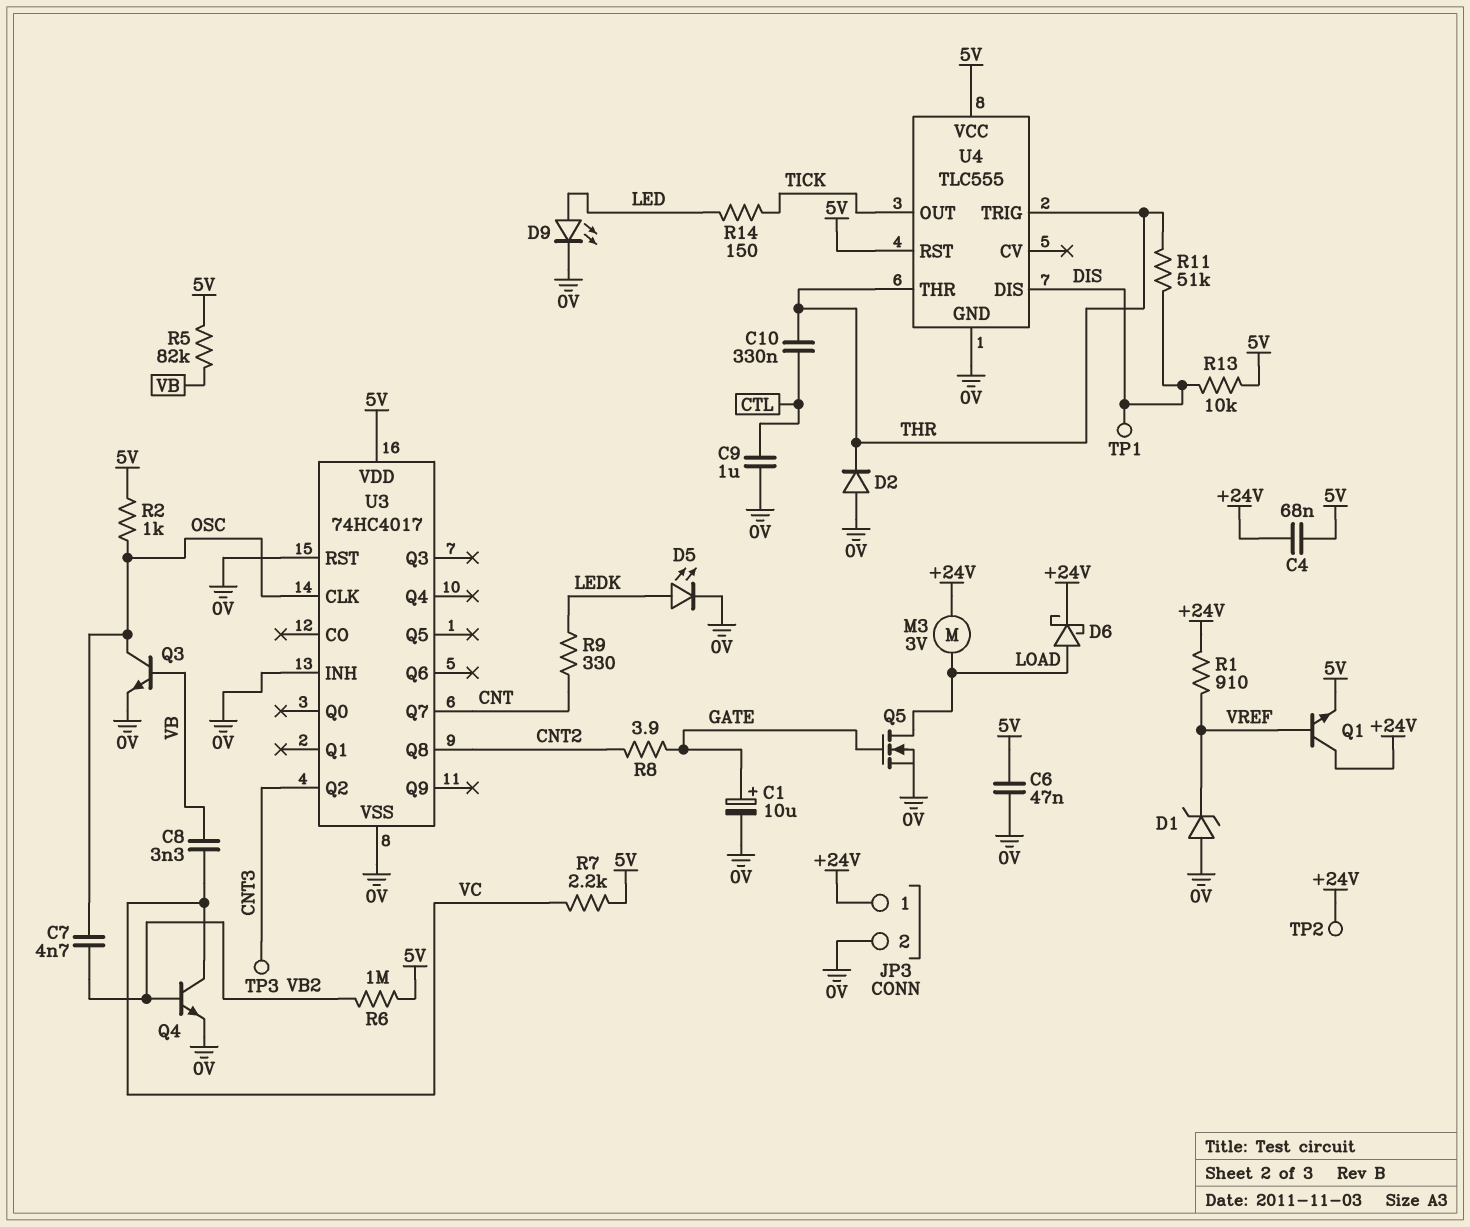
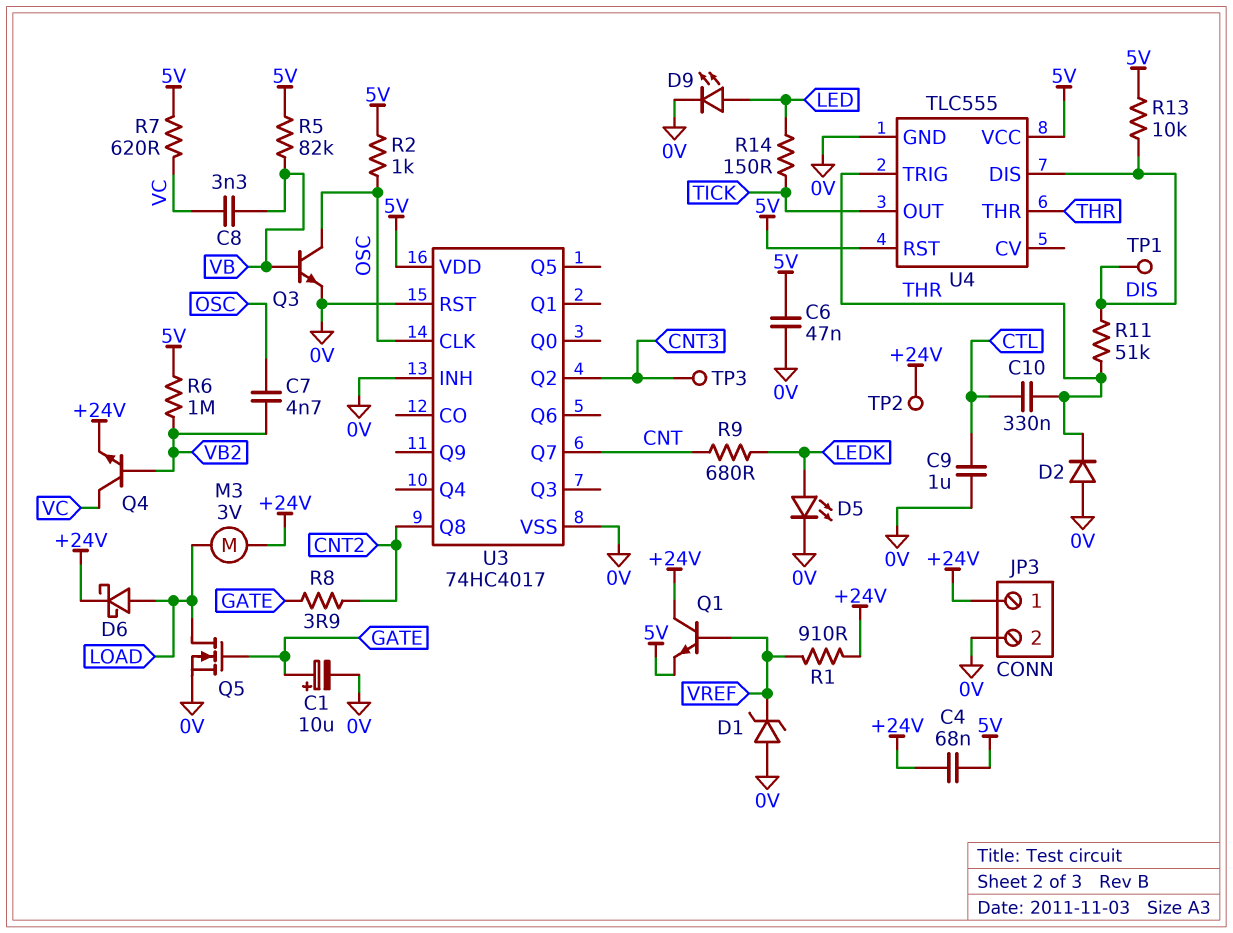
Q4: NPN (B VB2, C VC, E 0V) -> NPN (B VB2, C VC, E +24V)
R7: 2.2k (5V, VC) -> 620 (5V, VC)
R9: 330 (CNT, LEDK) -> 680 (CNT, LEDK)

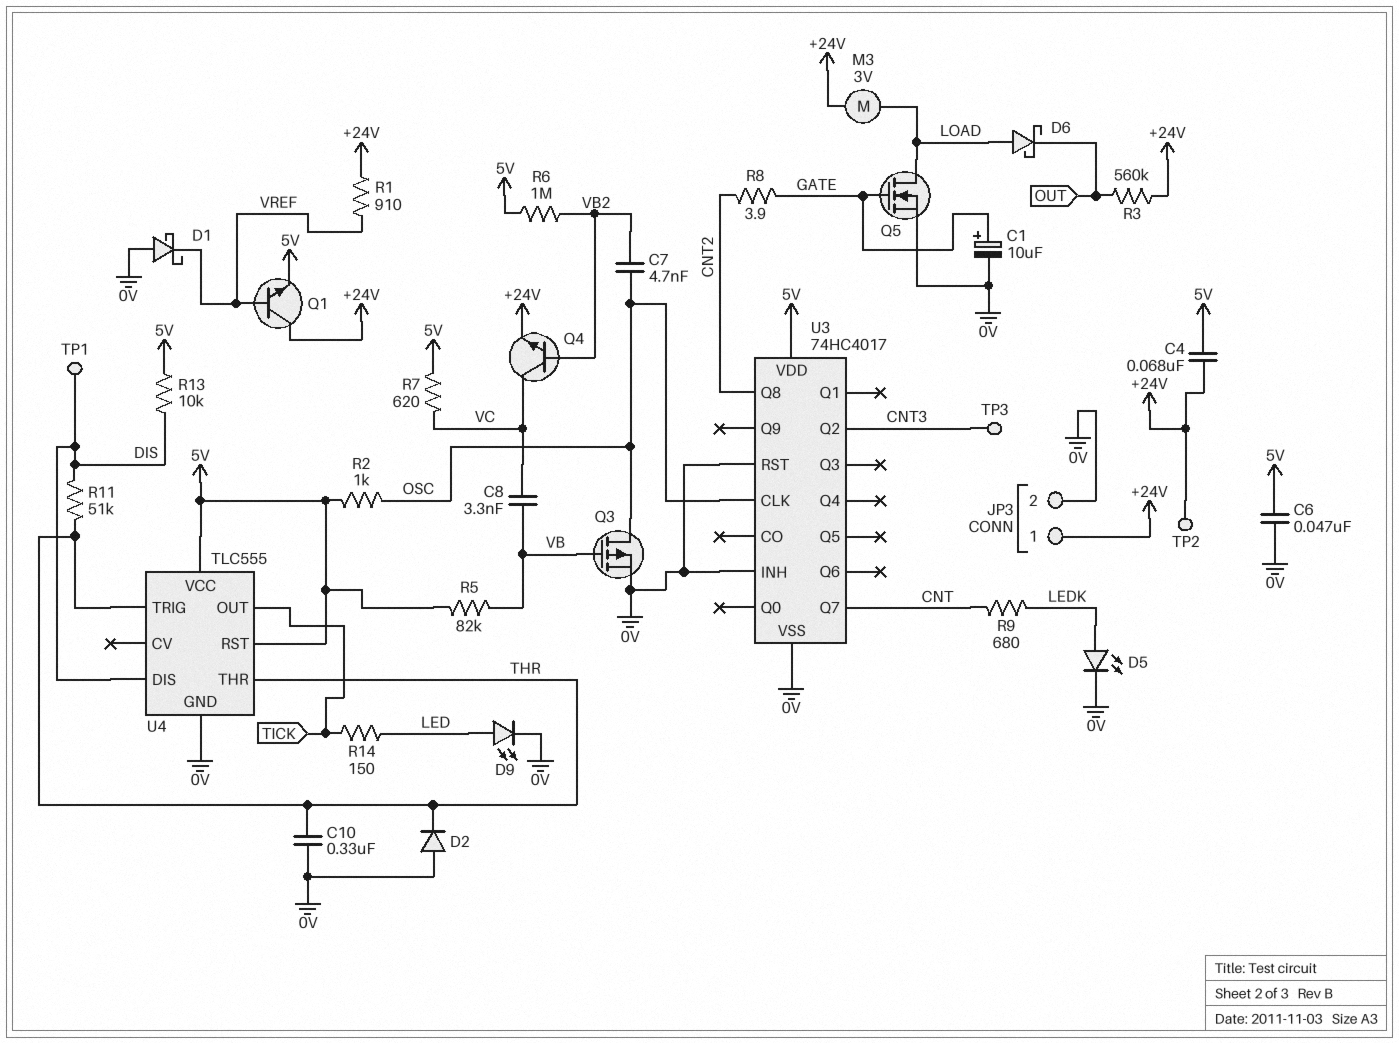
C9: 1uF (0V, CTL) -> none
C10: 330nF (CTL, THR) -> 330nF (0V, THR)
D1: zener (A 0V, K VREF) -> schottky (A 0V, K VREF)
D6: schottky (A LOAD, K +24V) -> schottky (A LOAD, K OUT)
Q3: NPN (B VB, C OSC, E 0V) -> PMOS (G VB, D OSC, S 0V)
R3: none -> 560k (+24V, OUT)

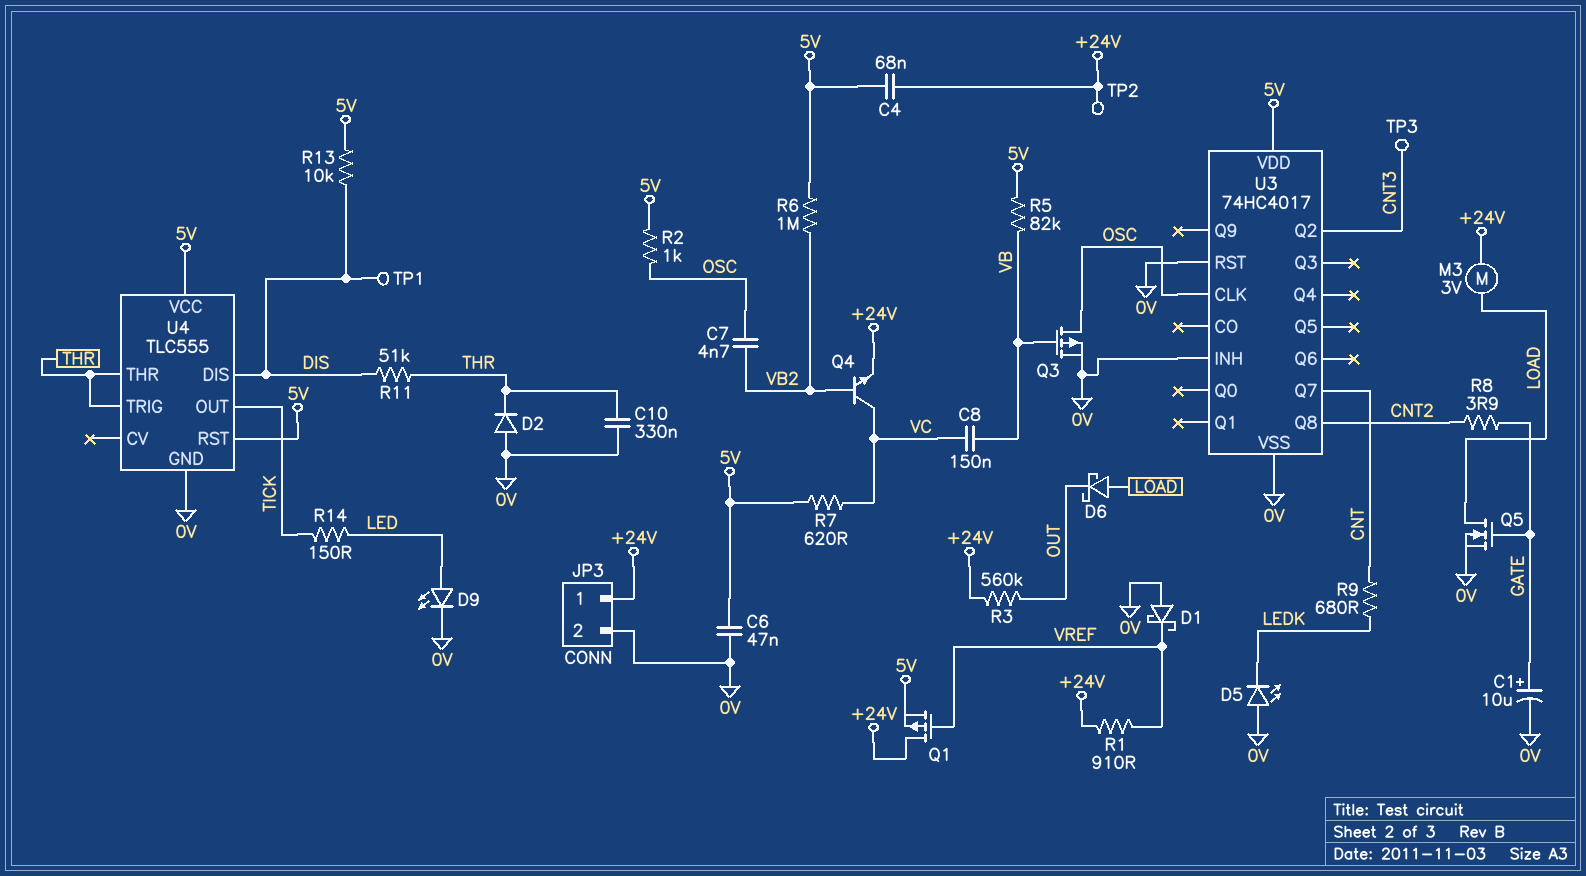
C8: 3.3nF (VB, VC) -> 150nF (VB, VC)
D5: LED (A LEDK, K 0V) -> LED (A 0V, K LEDK)
Q1: NPN (B VREF, C +24V, E 5V) -> PMOS (G VREF, D +24V, S 5V)

